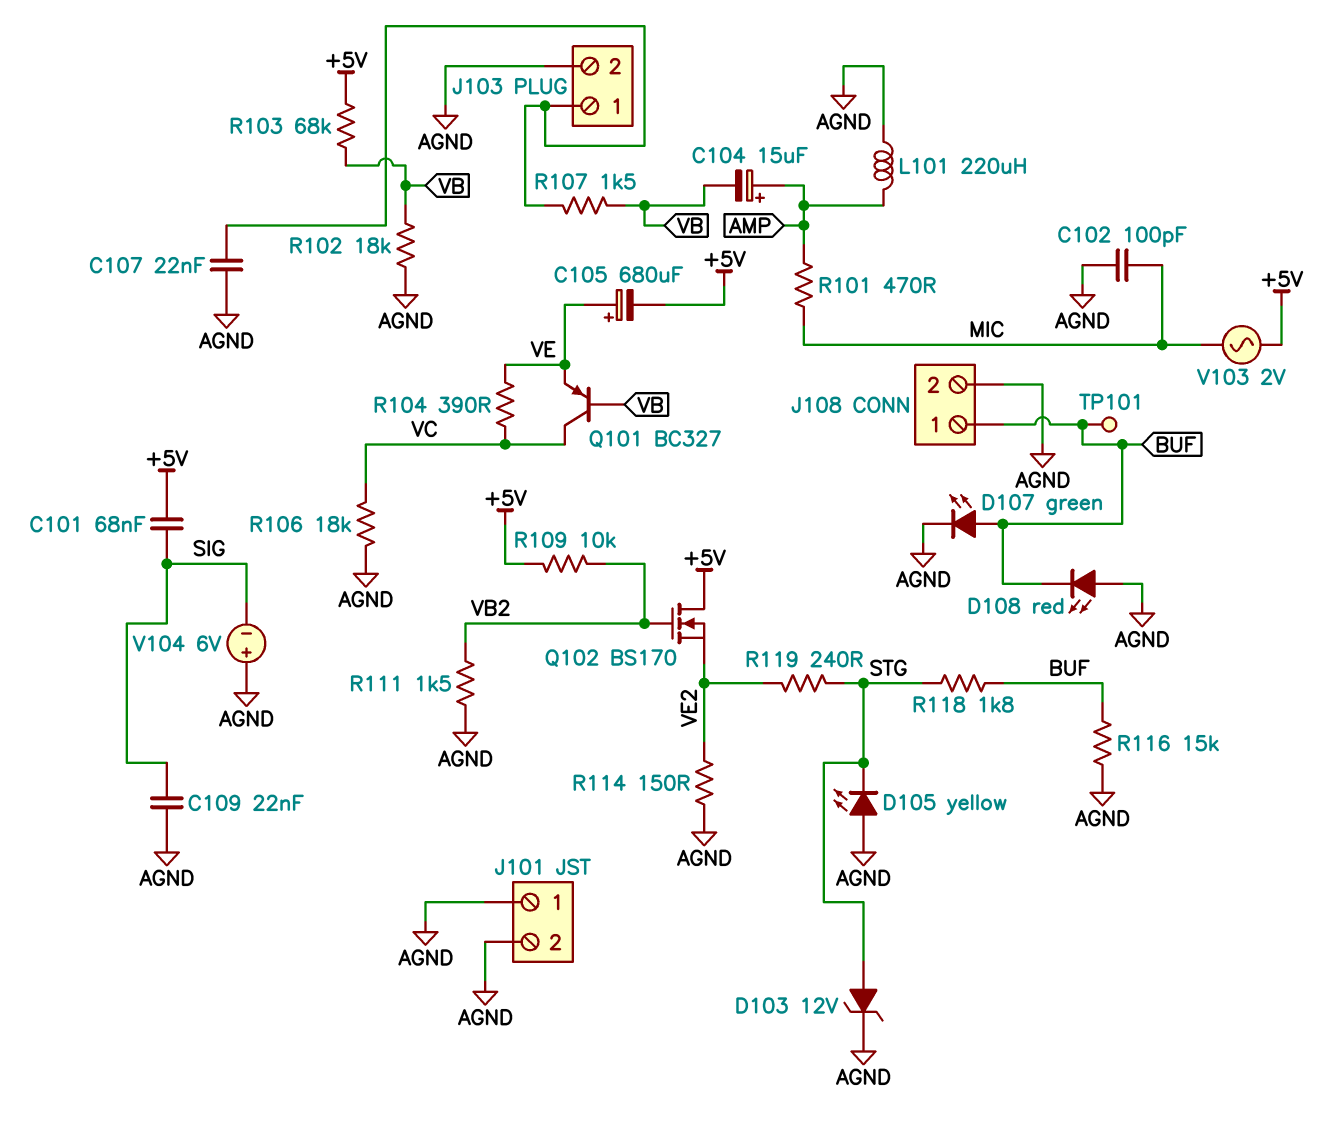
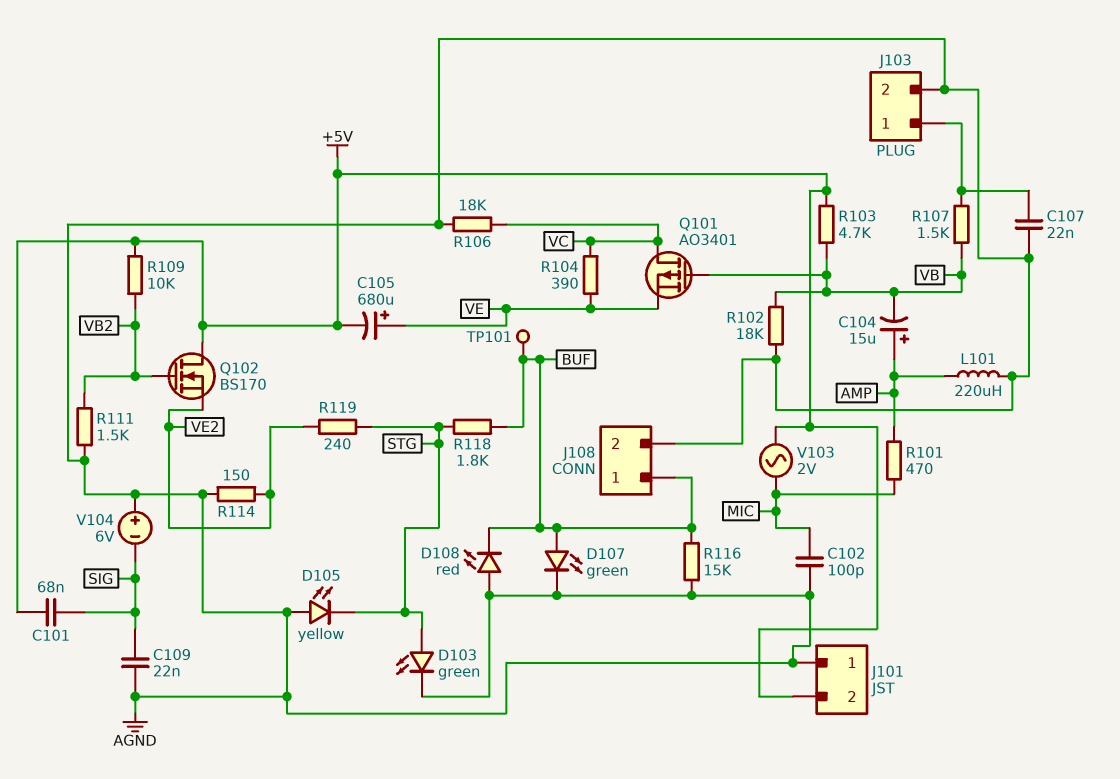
D103: zener 12V (A STG, K AGND) -> LED green (A STG, K AGND)
J101 pin 2: AGND -> +5V
Q101: PNP BC327 (B VB, C VC, E VE) -> PMOS AO3401 (G VB, D VC, S VE)
R103: 68k (+5V, VB) -> 4.7k (+5V, VB)

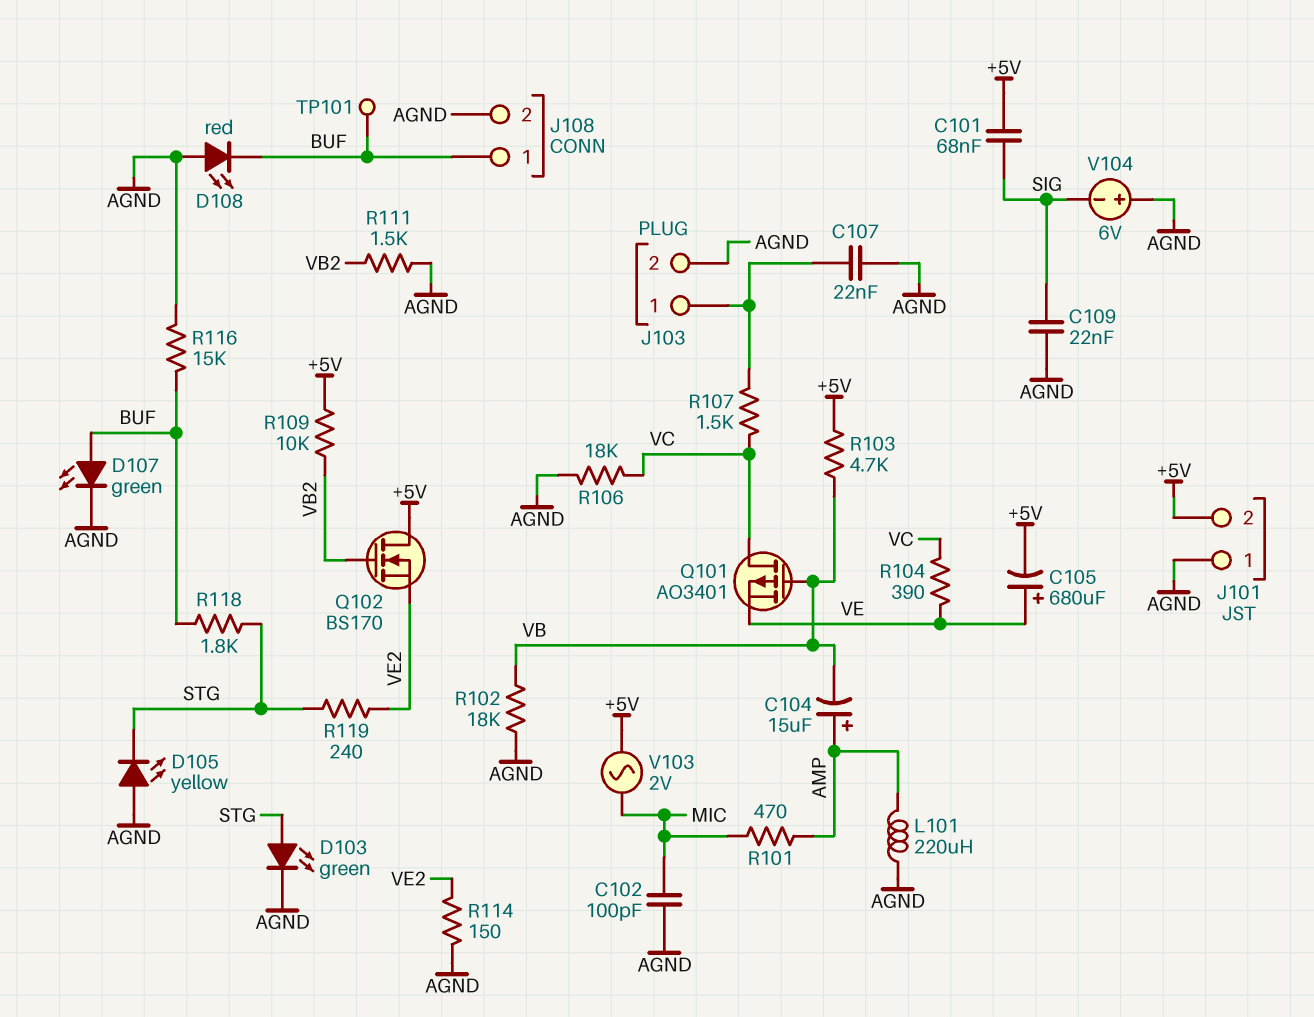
R107: 1.5k (J103/1, VB) -> 1.5k (J103/1, VC)

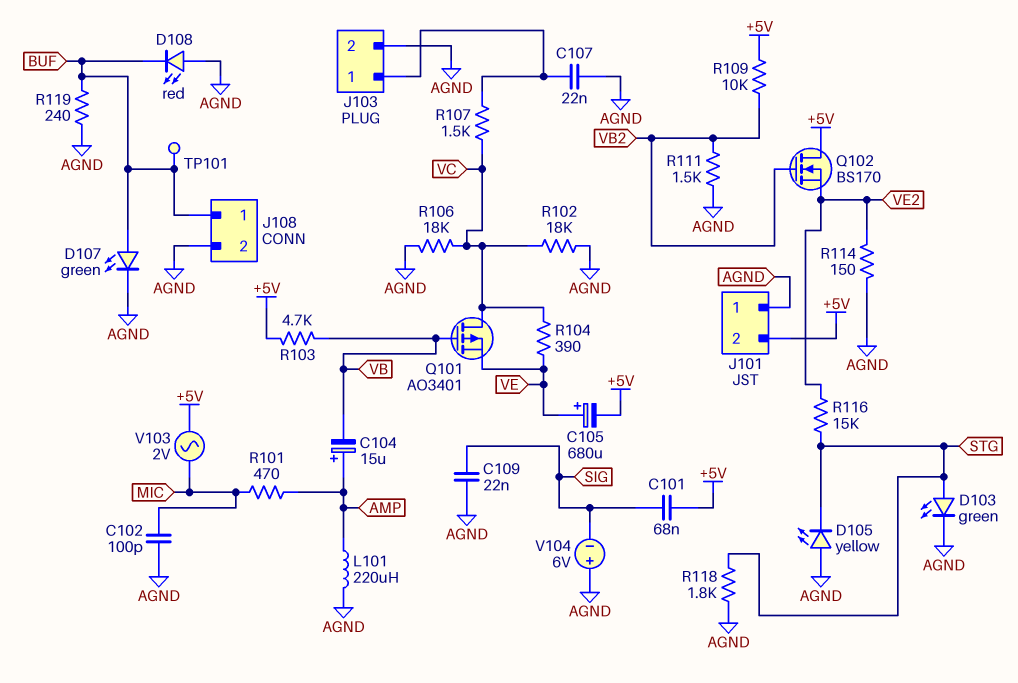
R102: 18k (AGND, VB) -> 18k (AGND, VC)
R116: 15k (AGND, BUF) -> 15k (STG, VE2)
R118: 1.8k (BUF, STG) -> 1.8k (AGND, STG)
R119: 240 (STG, VE2) -> 240 (AGND, BUF)

